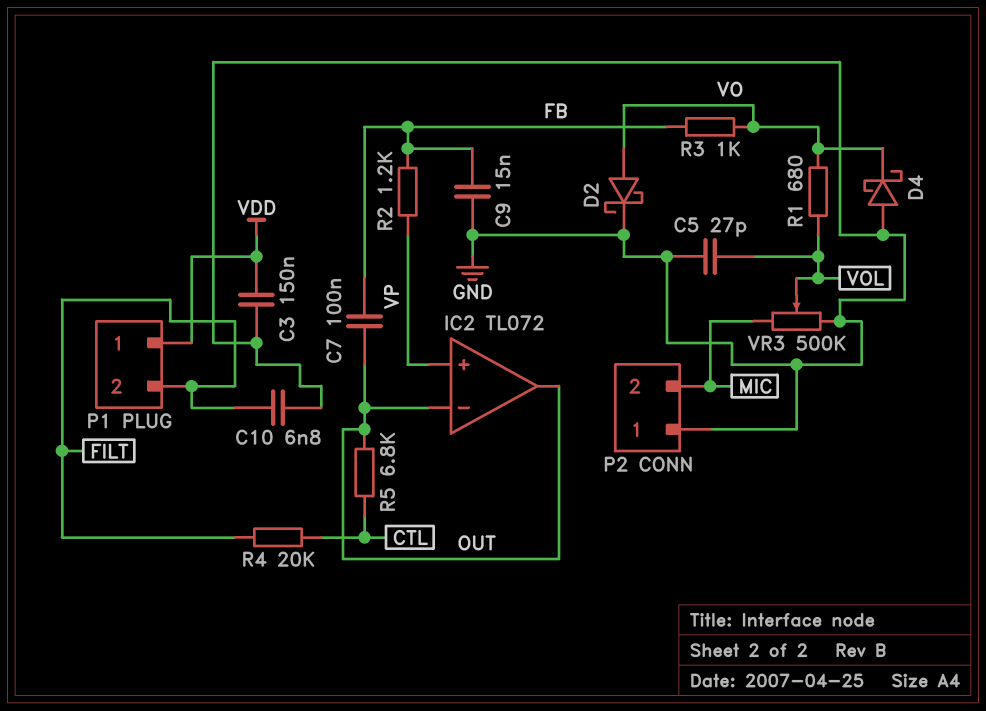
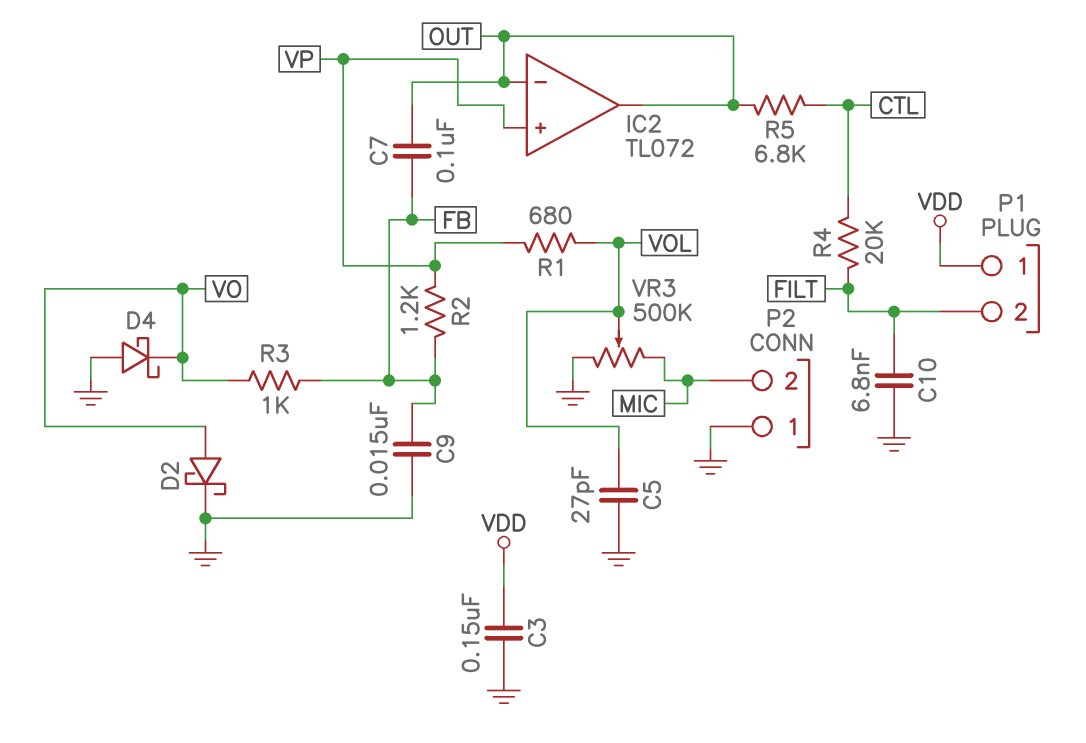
R1: 680 (VO, VOL) -> 680 (VOL, VP)

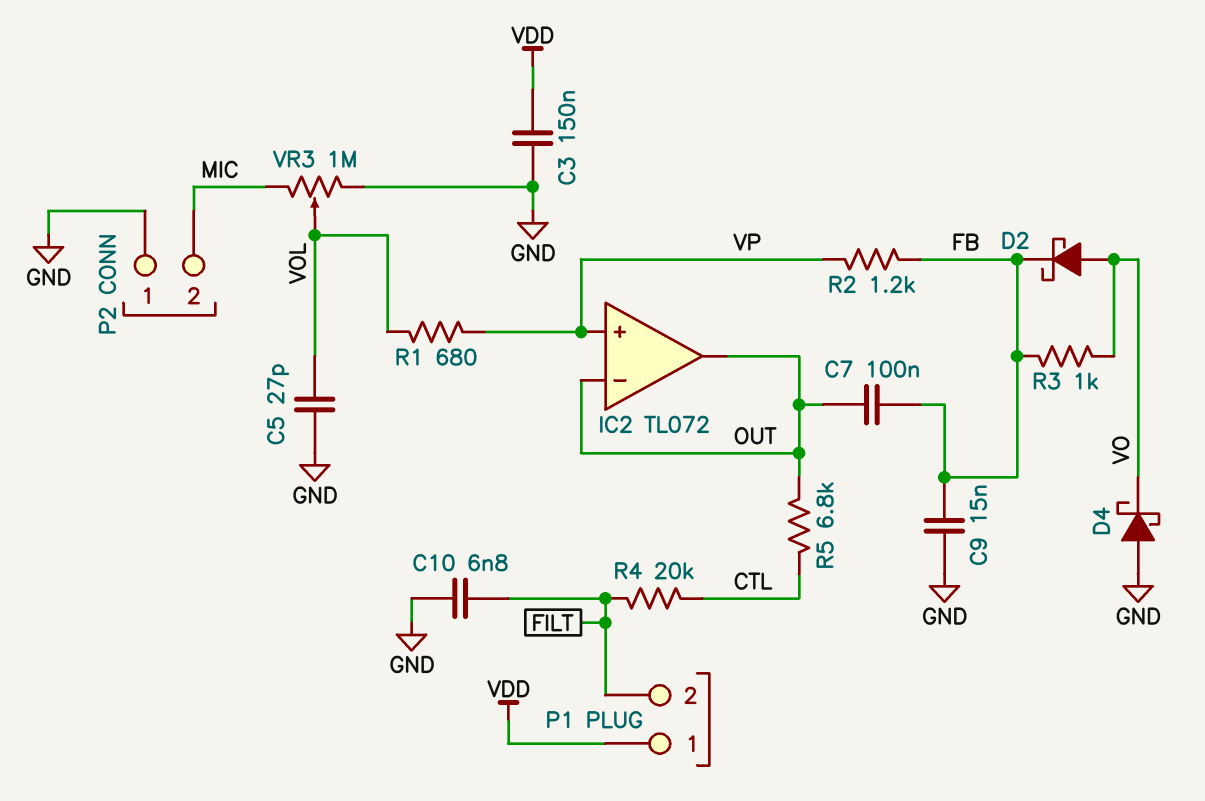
D2: schottky (A VO, K GND) -> schottky (A VO, K FB)
VR3: 500k (GND, MIC, wiper VOL) -> 1M (GND, MIC, wiper VOL)

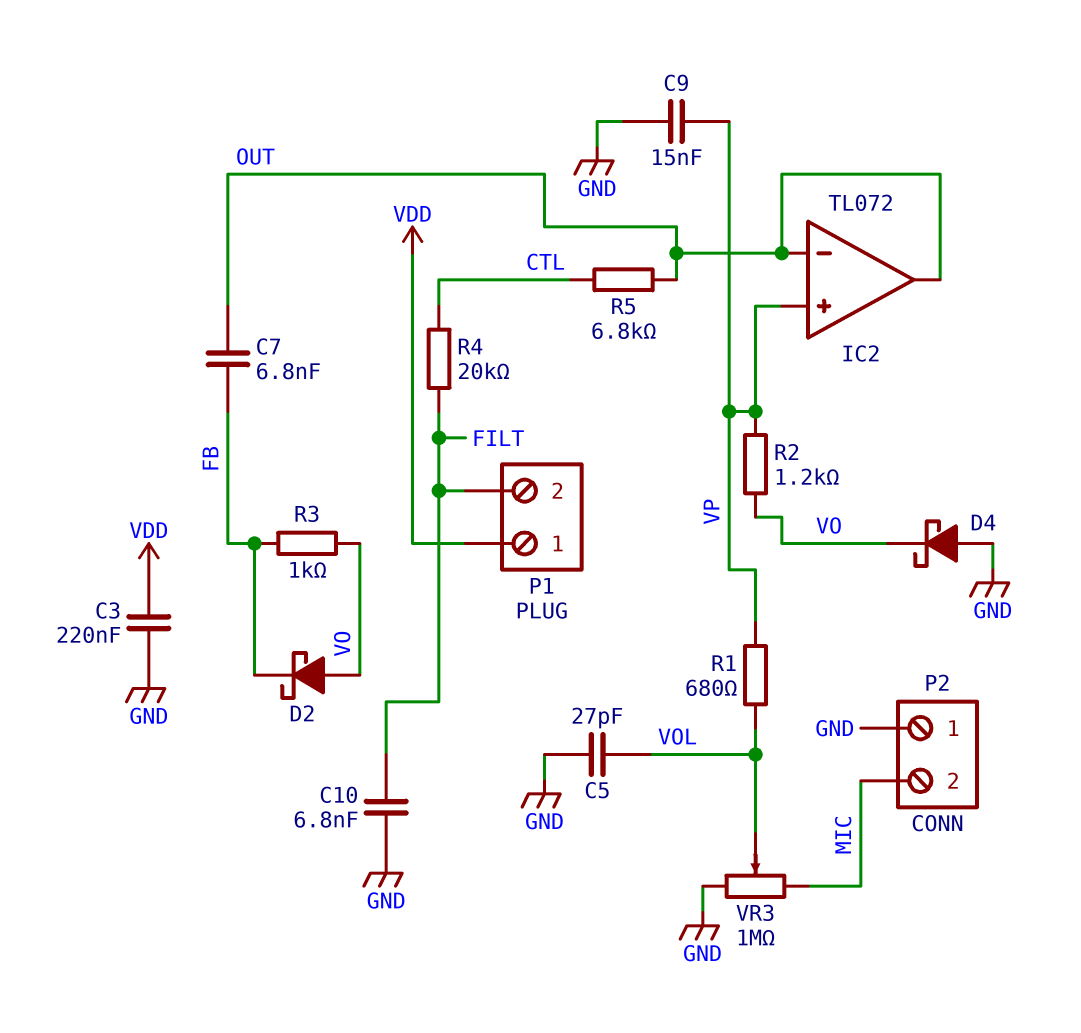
C3: 150nF (GND, VDD) -> 220nF (GND, VDD)
C7: 100nF (FB, OUT) -> 6.8nF (FB, OUT)
C9: 15nF (FB, GND) -> 15nF (GND, VP)
R2: 1.2k (FB, VP) -> 1.2k (VO, VP)

